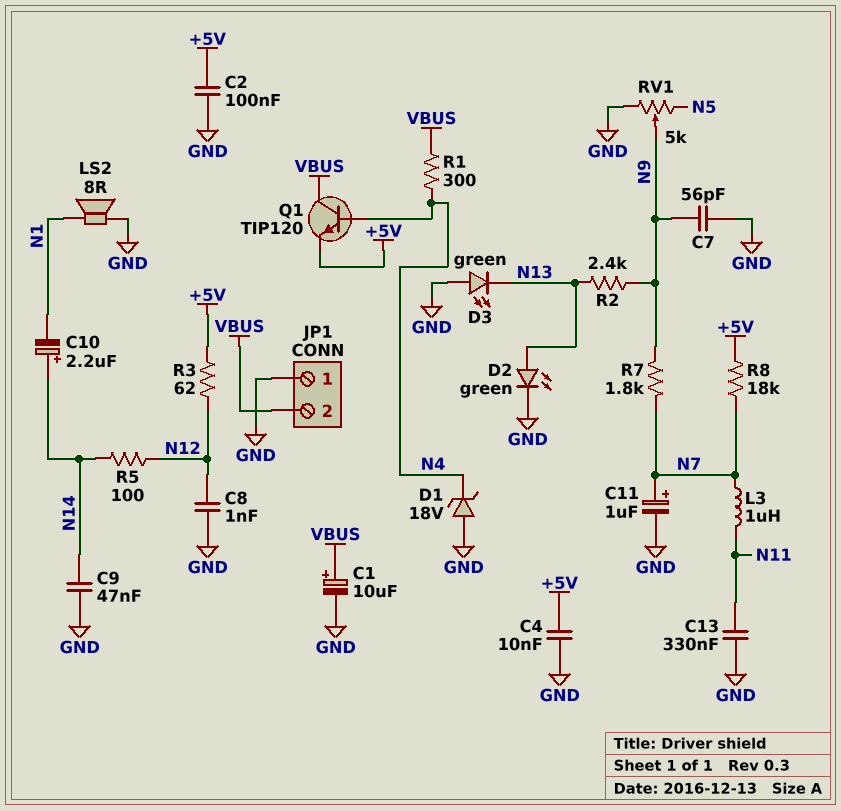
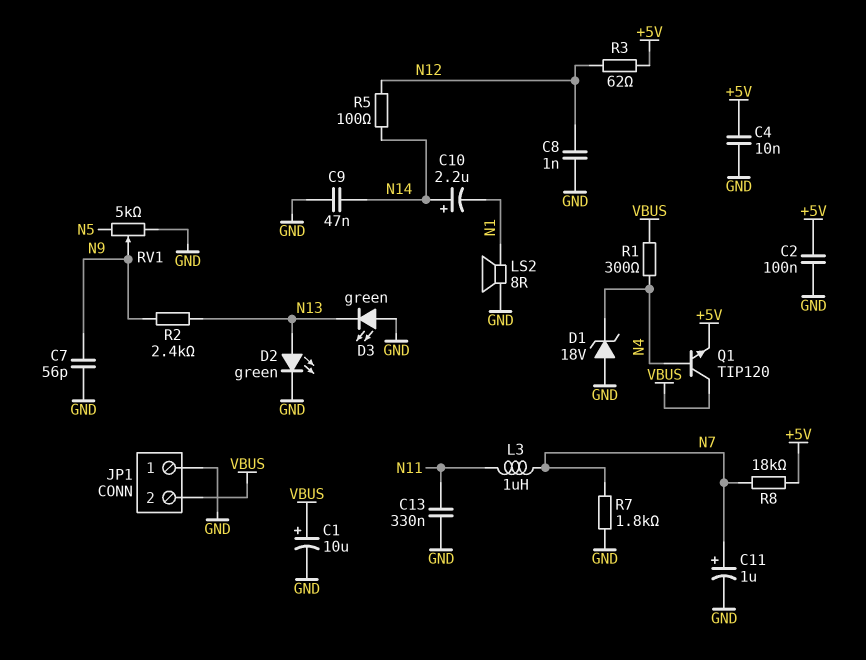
R7: 1.8k (N7, N9) -> 1.8k (GND, N7)

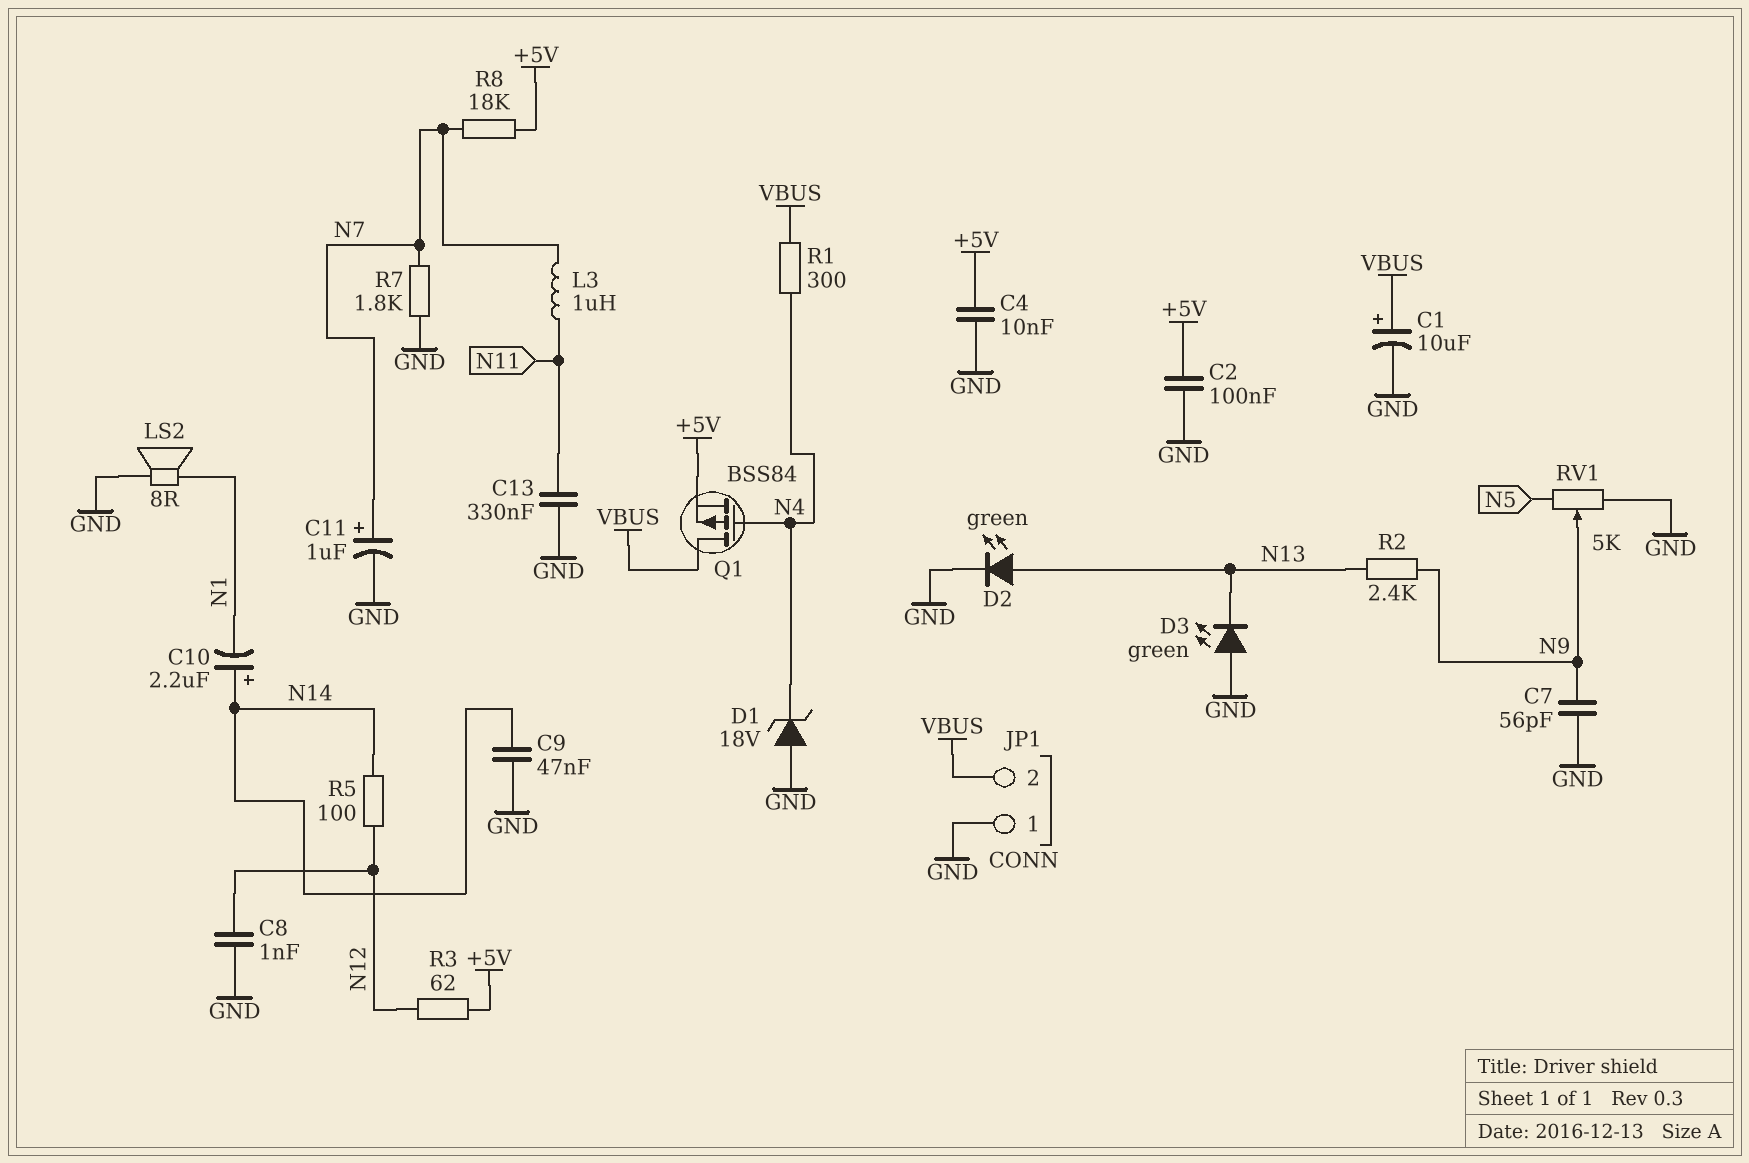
Q1: NPN TIP120 (B N4, C VBUS, E +5V) -> PMOS BSS84 (G N4, D VBUS, S +5V)

